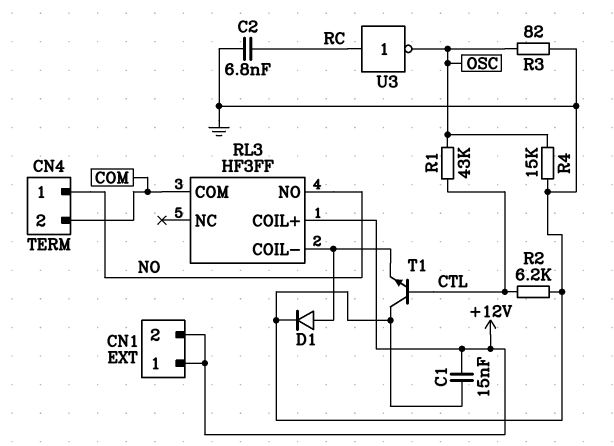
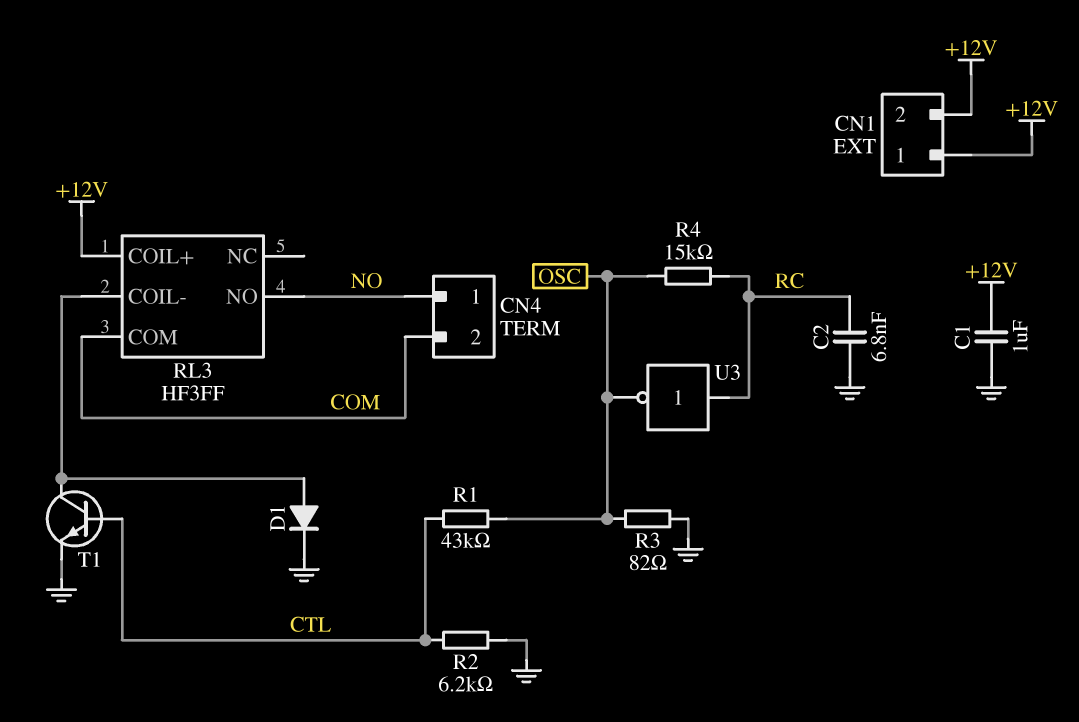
C1: 15nF (+12V, GND) -> 1uF (+12V, GND)
R4: 15k (GND, OSC) -> 15k (OSC, RC)
T1: NPN (B CTL, C GND, E RL3/COIL-) -> NPN (B CTL, C RL3/COIL-, E GND)

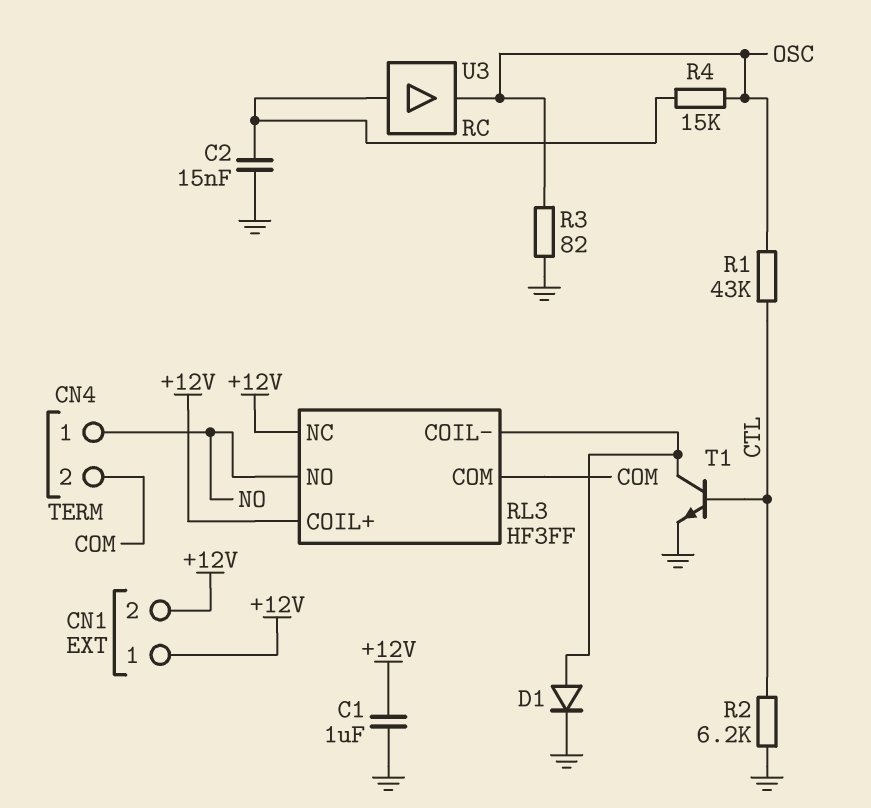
C2: 6.8nF (GND, RC) -> 15nF (GND, RC)
RL3 pin NC: none -> +12V
U3: NOT (in RC, out OSC) -> buffer (in RC, out OSC)

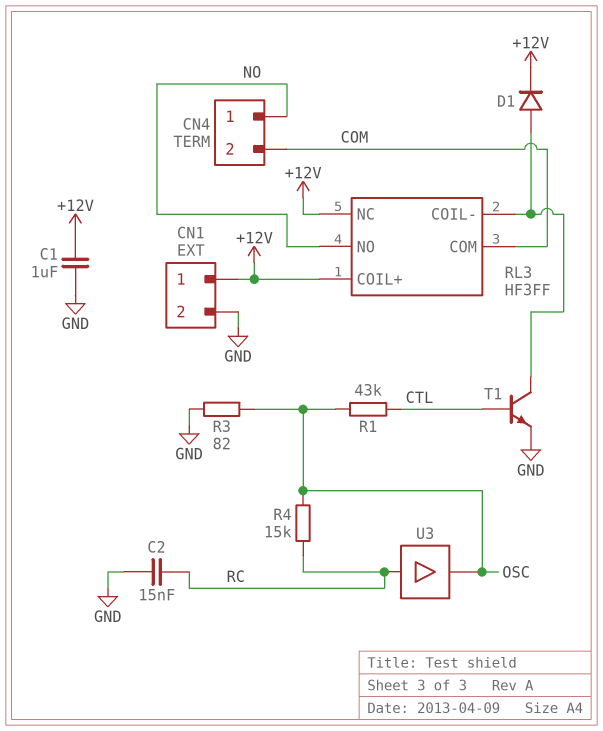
CN1 pin 2: +12V -> GND
D1: diode (A RL3/COIL-, K GND) -> diode (A RL3/COIL-, K +12V)
R2: 6.2k (CTL, GND) -> none

